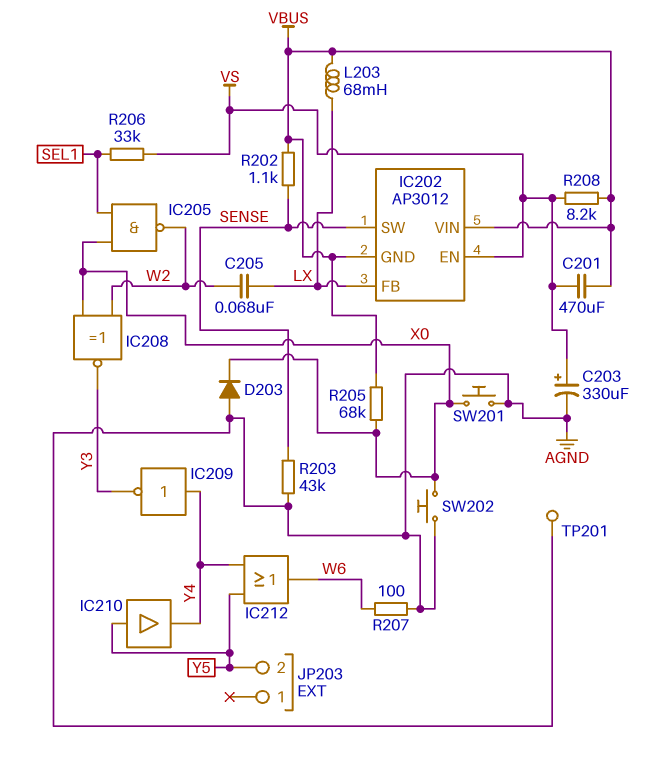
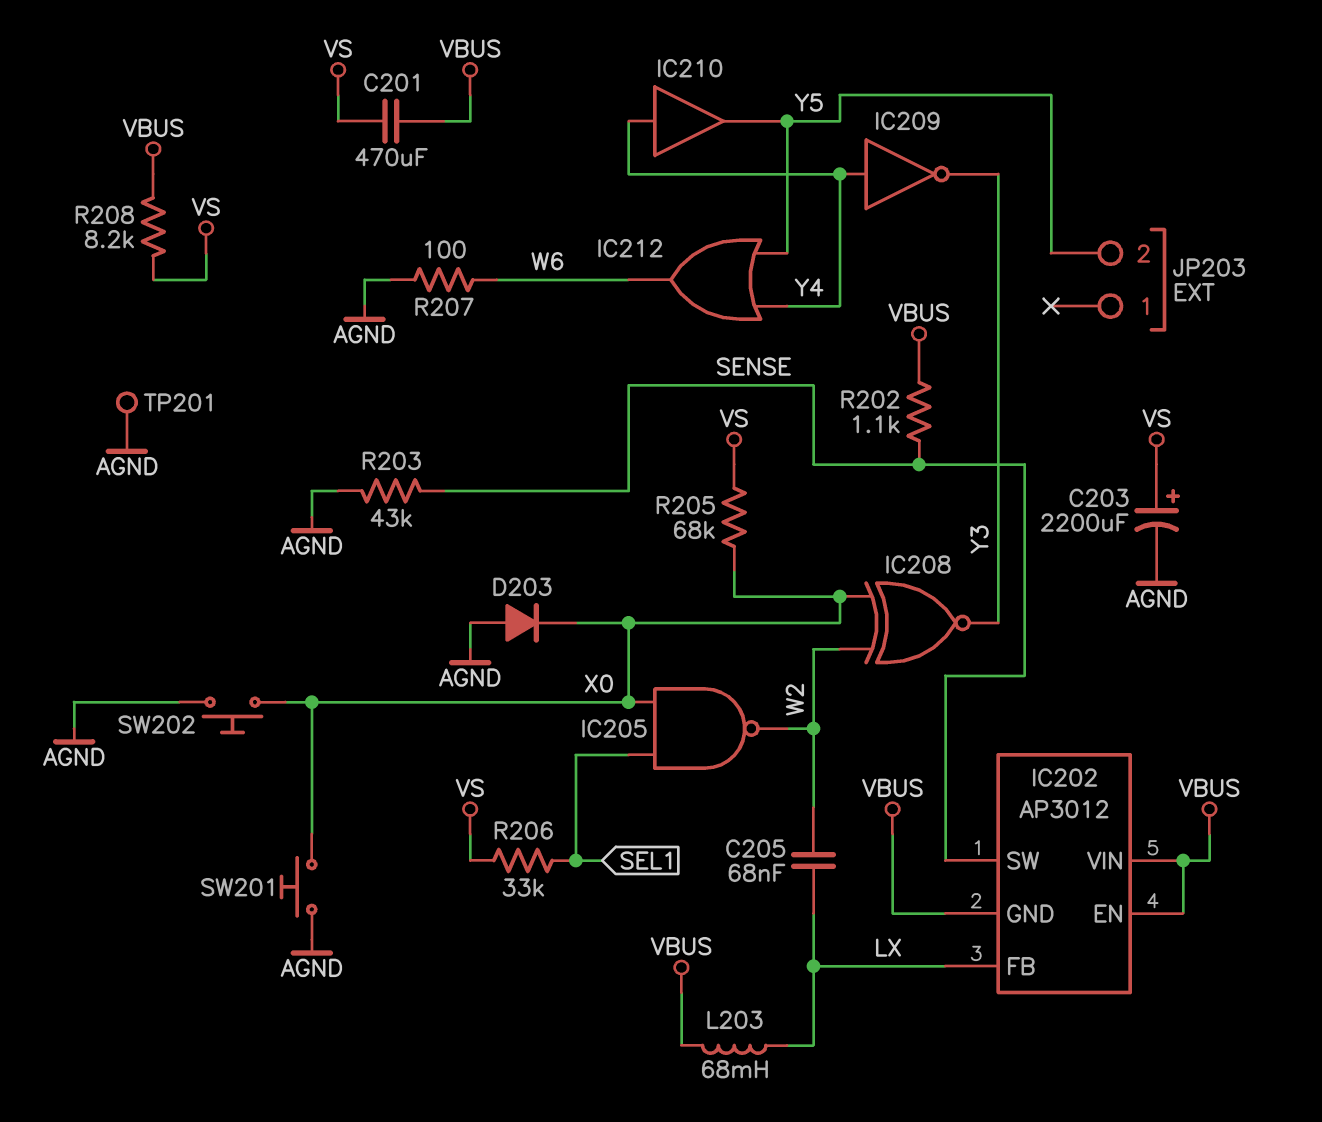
C203: 330uF (plus VS, minus AGND) -> 2200uF (plus VS, minus AGND)
IC202 pin EN: VS -> VBUS
IC210: buffer (in Y5, out Y4) -> buffer (in Y4, out Y5)
R205: 68k (VBUS, X0) -> 68k (VS, X0)

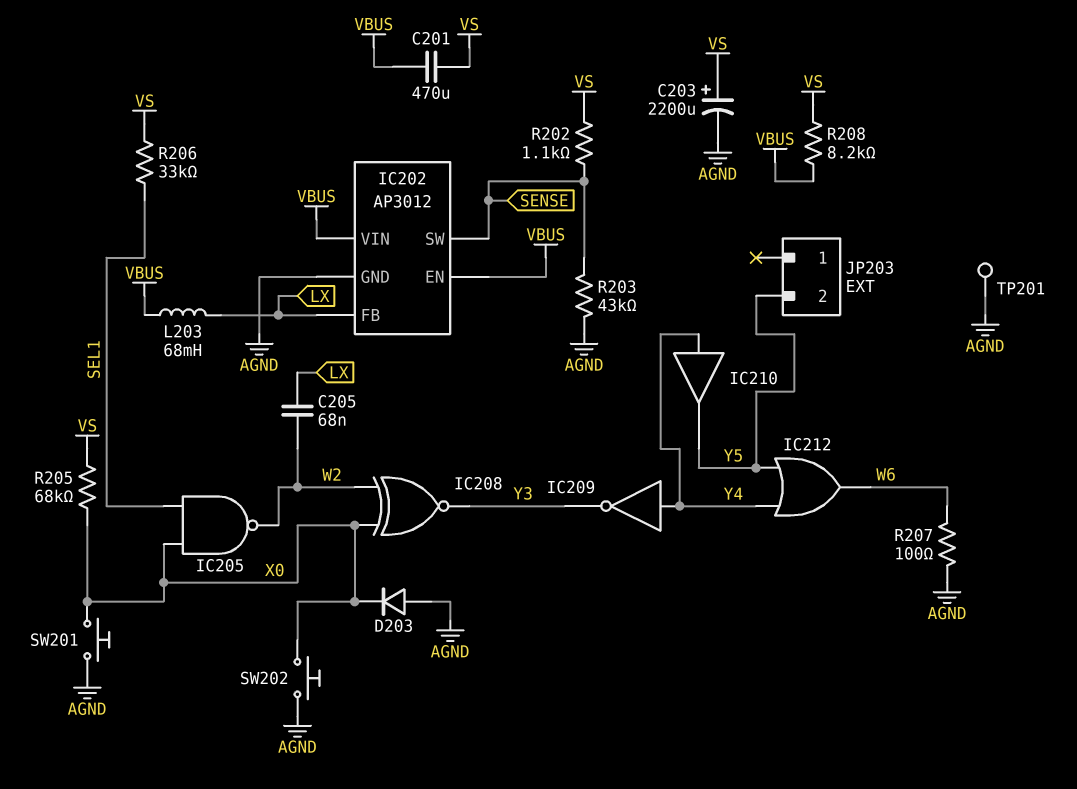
IC202 pin GND: VBUS -> AGND
R202: 1.1k (SENSE, VBUS) -> 1.1k (SENSE, VS)

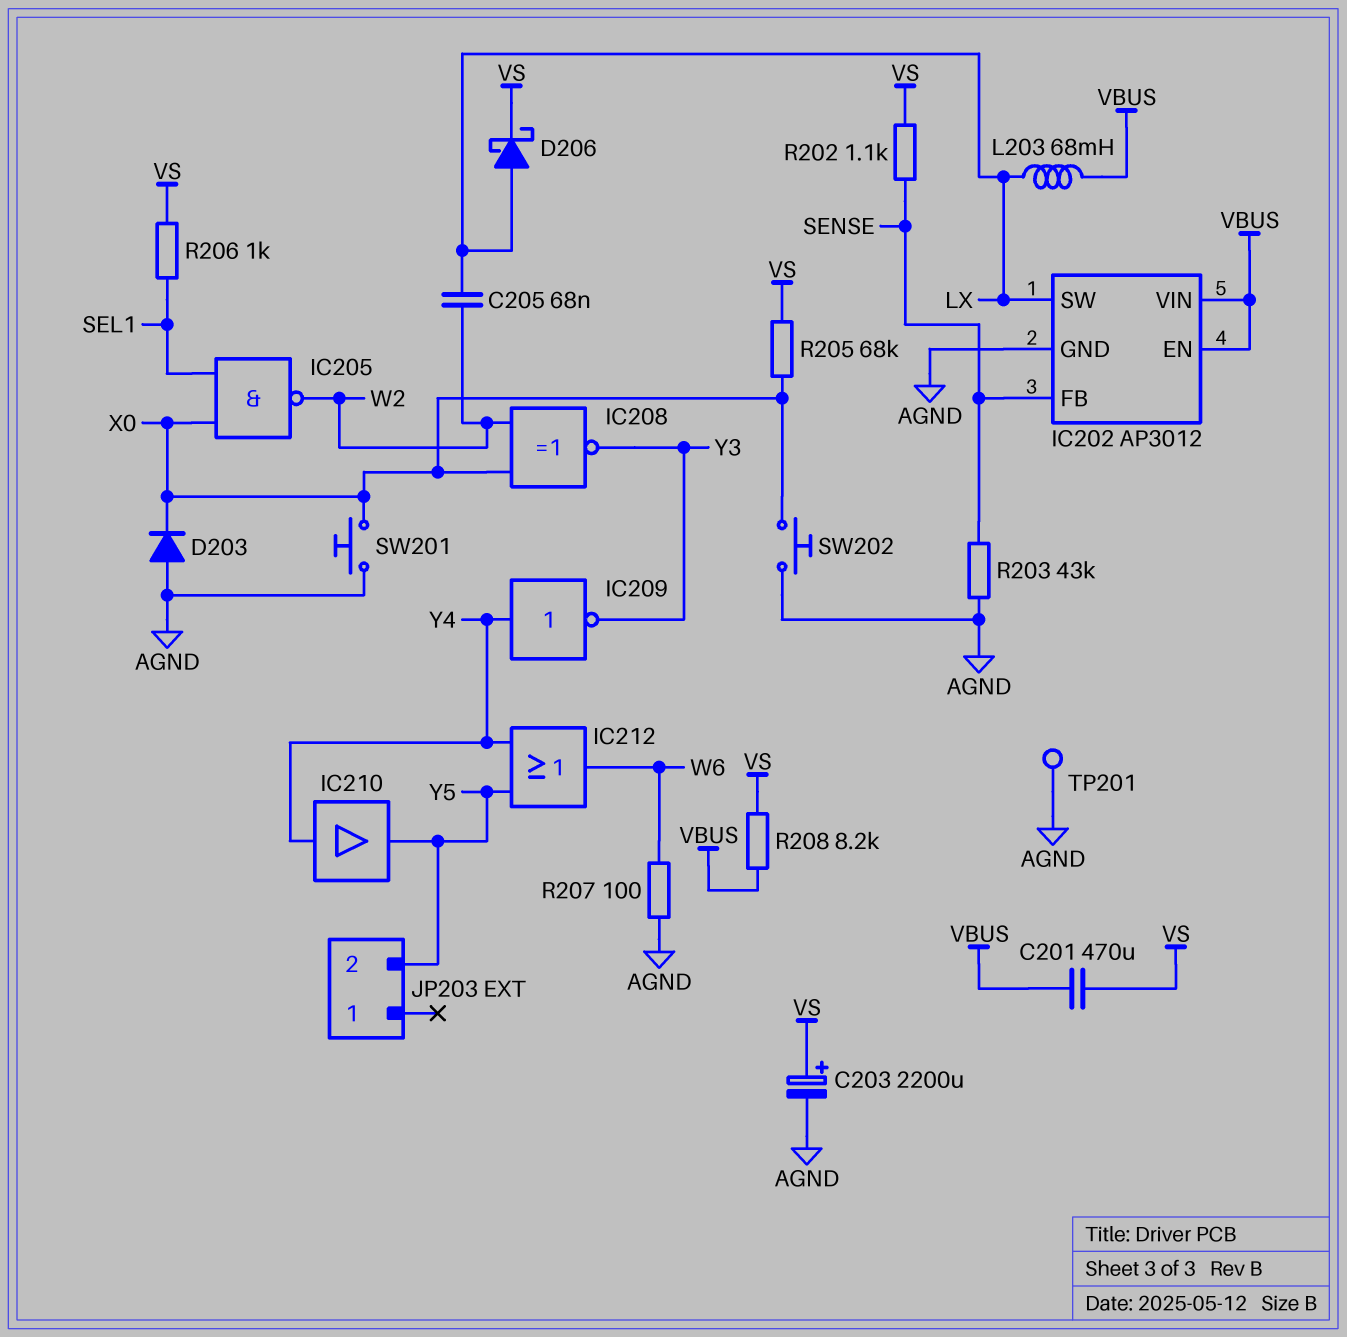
D206: none -> schottky (A LX, K VS)
IC202 pin FB: LX -> SENSE
IC202 pin SW: SENSE -> LX
R206: 33k (SEL1, VS) -> 1k (SEL1, VS)

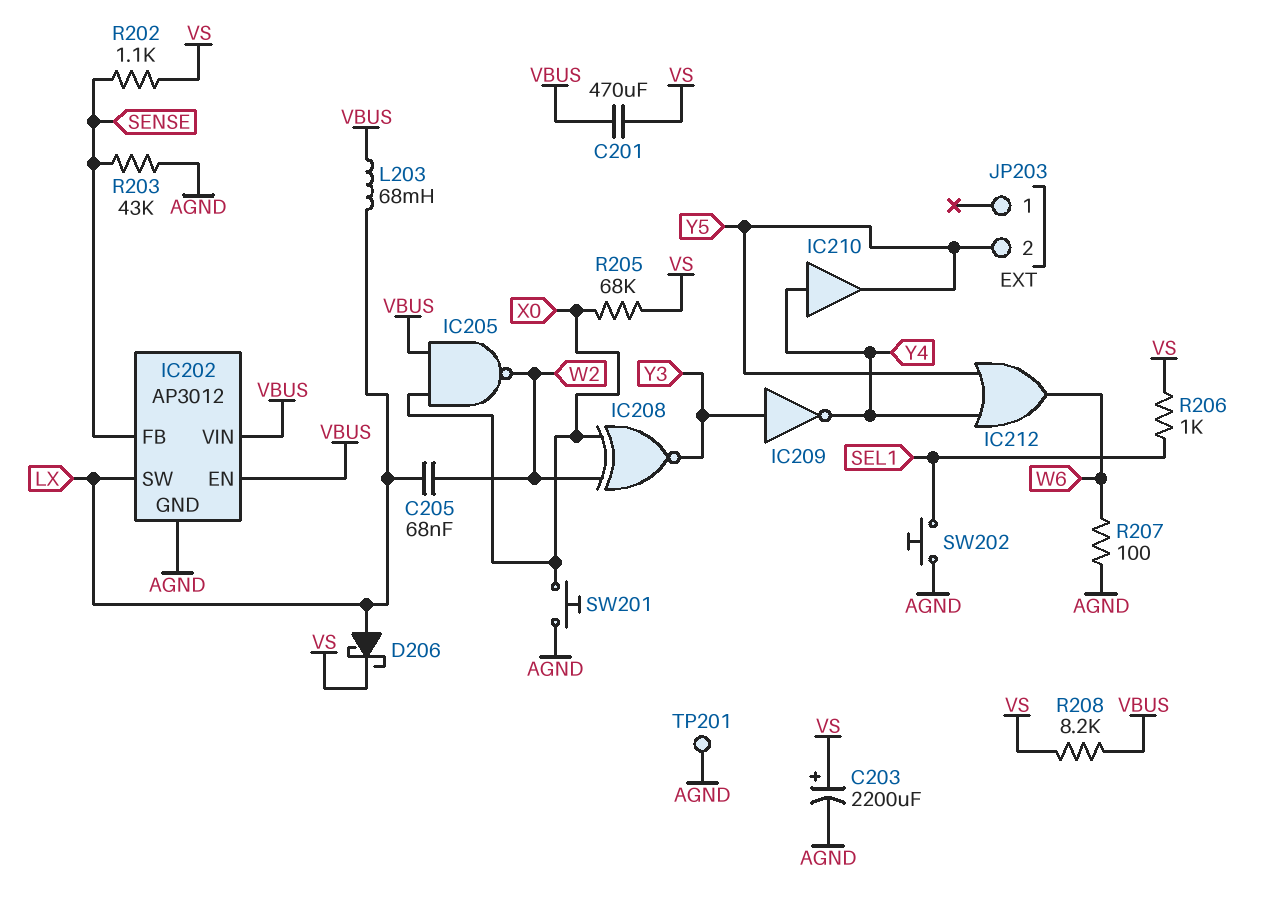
D203: diode (A AGND, K X0) -> none
IC205: NAND (in SEL1, in X0, out W2) -> NAND (in VBUS, in X0, out W2)
IC209: NOT (in Y4, out Y3) -> NOT (in Y3, out Y4)
SW202: button (AGND, X0) -> button (AGND, SEL1)

